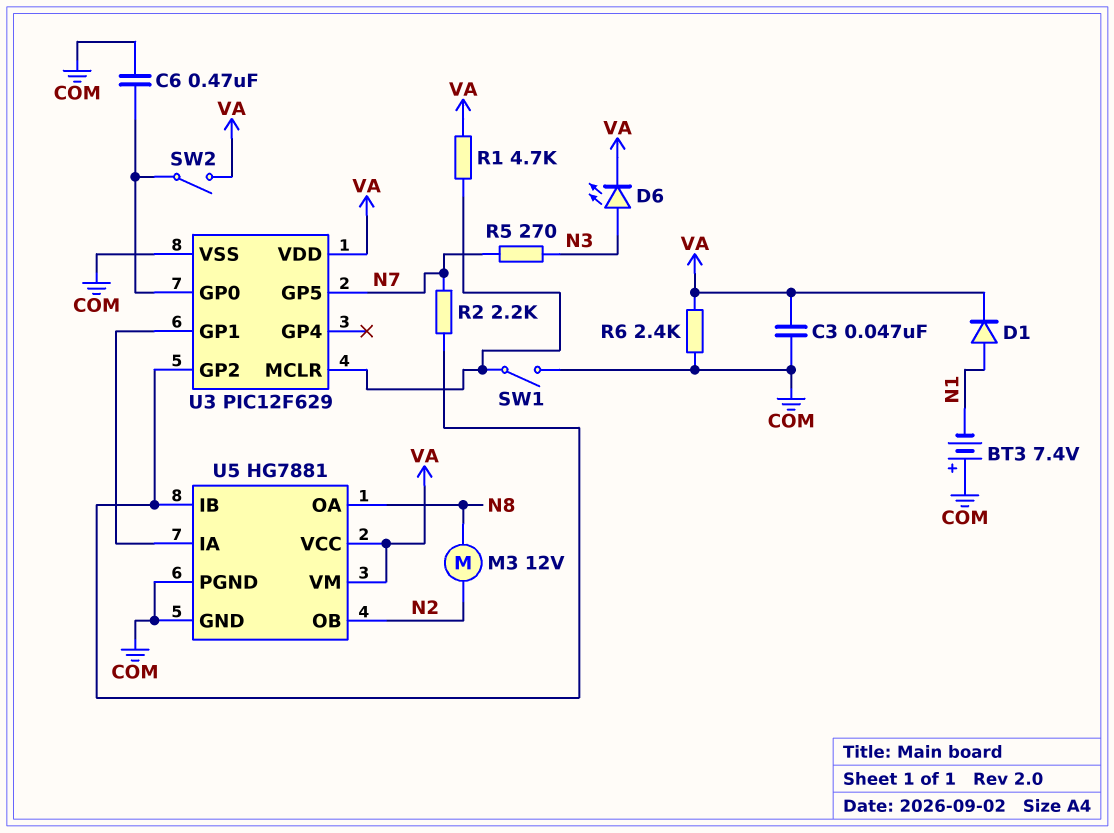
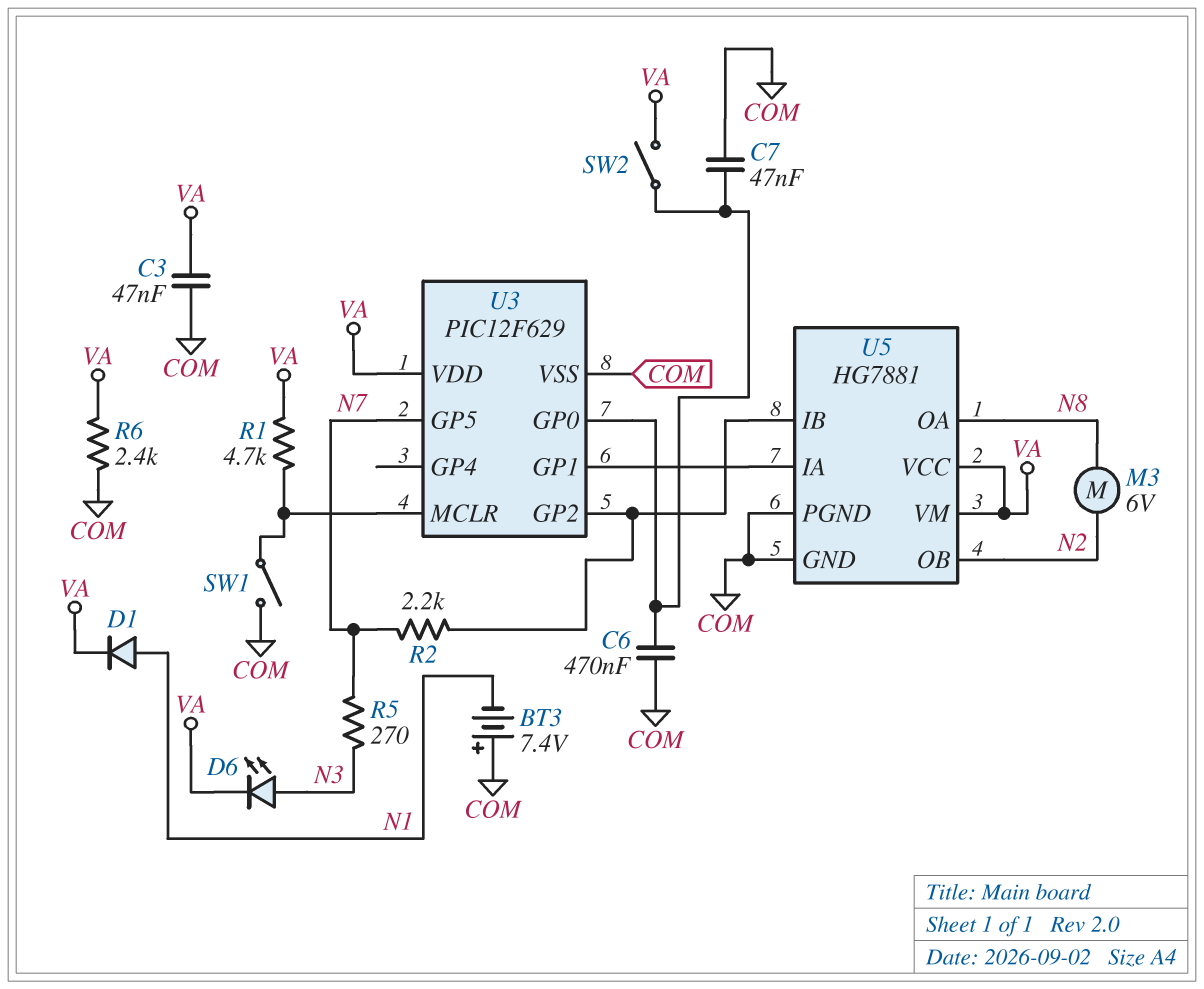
C7: none -> 47nF (COM, U3/GP0)
M3: motor 12V (N2, N8) -> motor 6V (N2, N8)

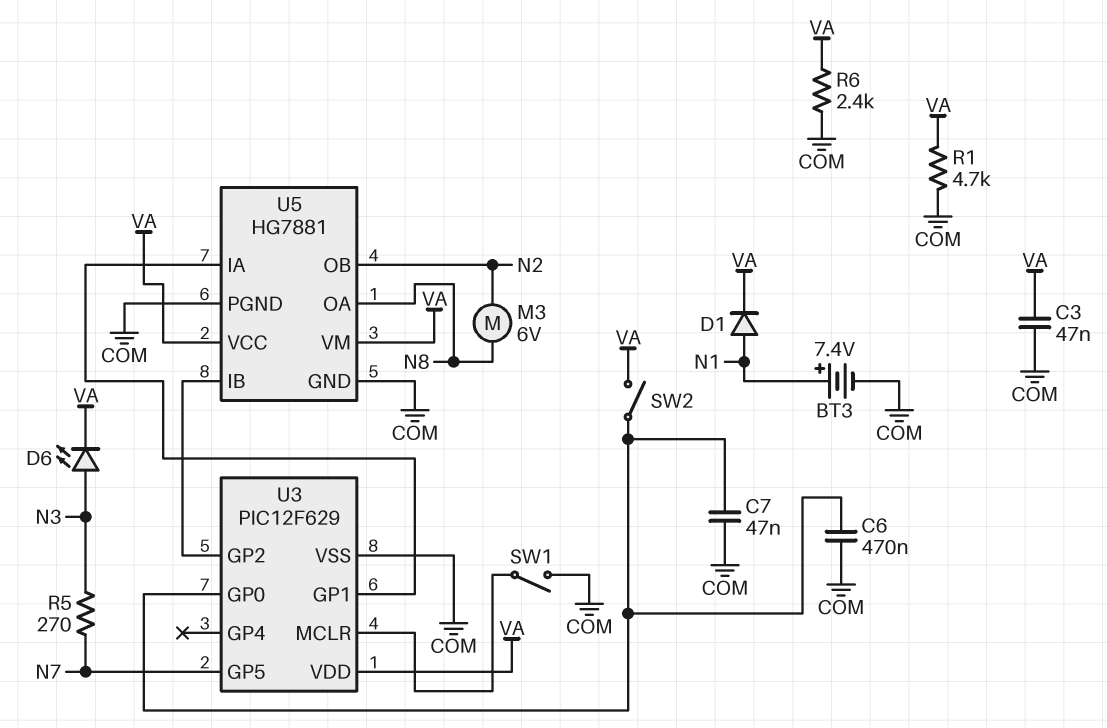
BT3: 7.4V (plus COM, minus N1) -> 7.4V (plus N1, minus COM)
R1: 4.7k (U3/MCLR, VA) -> 4.7k (COM, VA)
R2: 2.2k (N7, U3/GP2) -> none

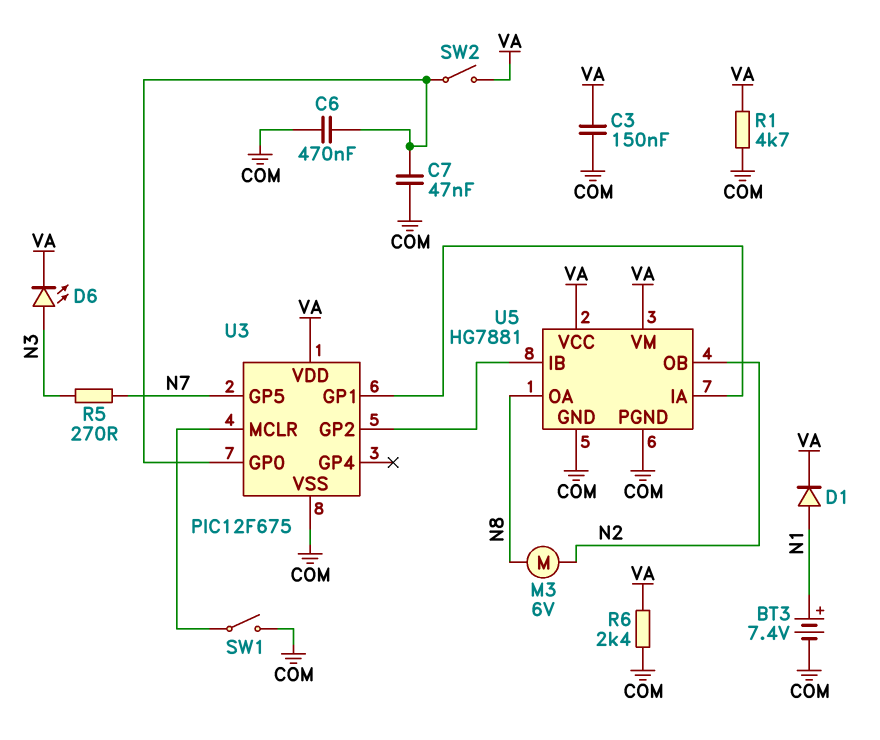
C3: 47nF (COM, VA) -> 150nF (COM, VA)
U3: PIC12F629 -> PIC12F675

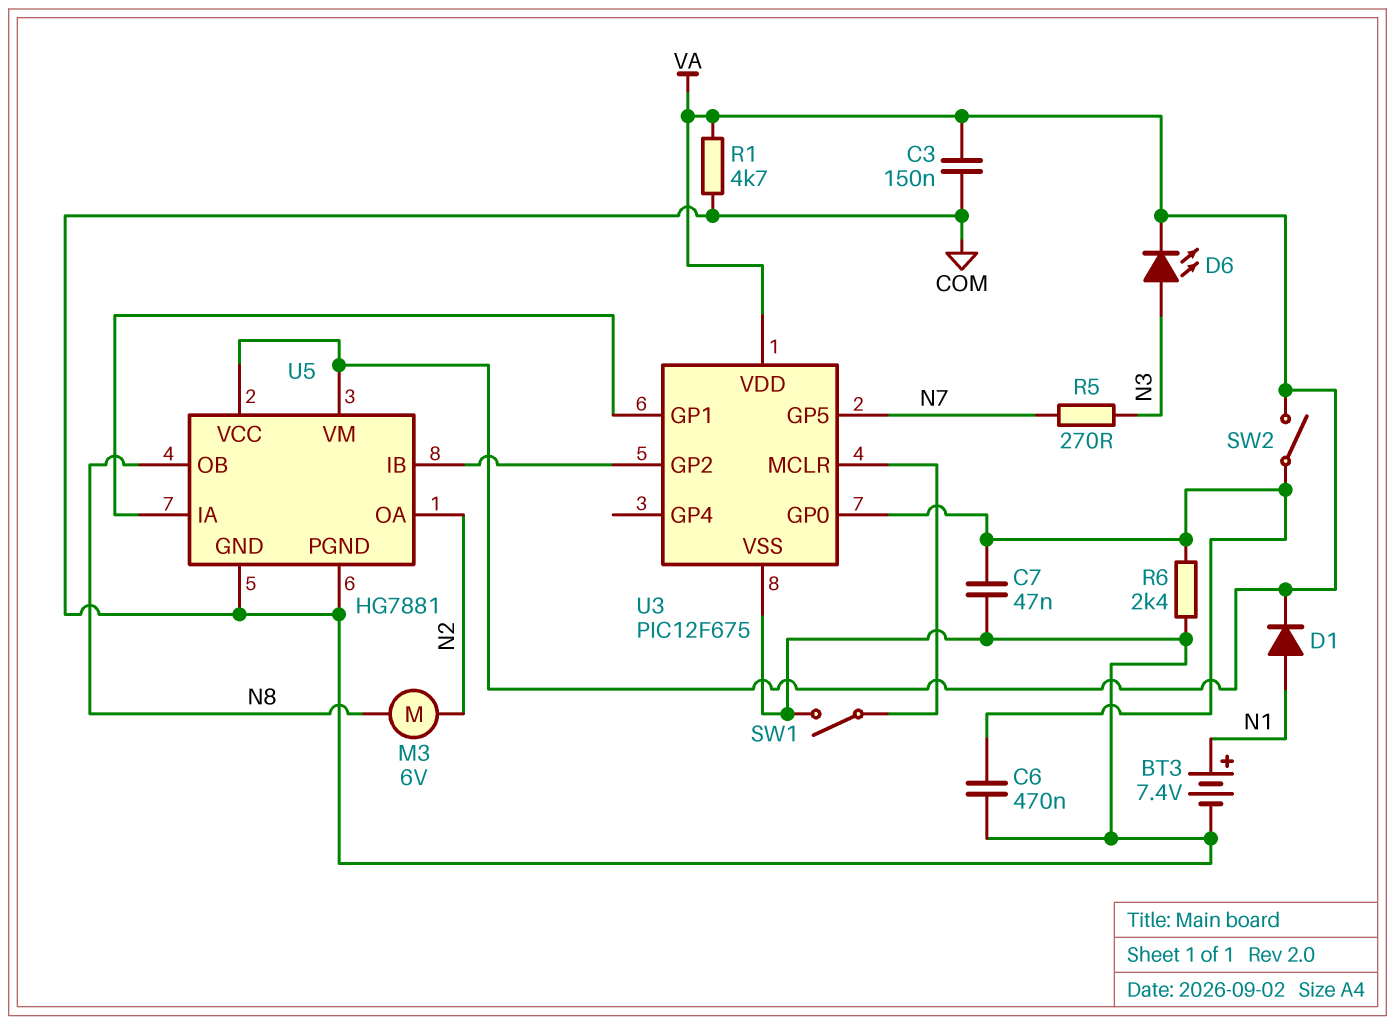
R6: 2.4k (COM, VA) -> 2.4k (COM, U3/GP0)
U5 pin OA: N8 -> N2
U5 pin OB: N2 -> N8

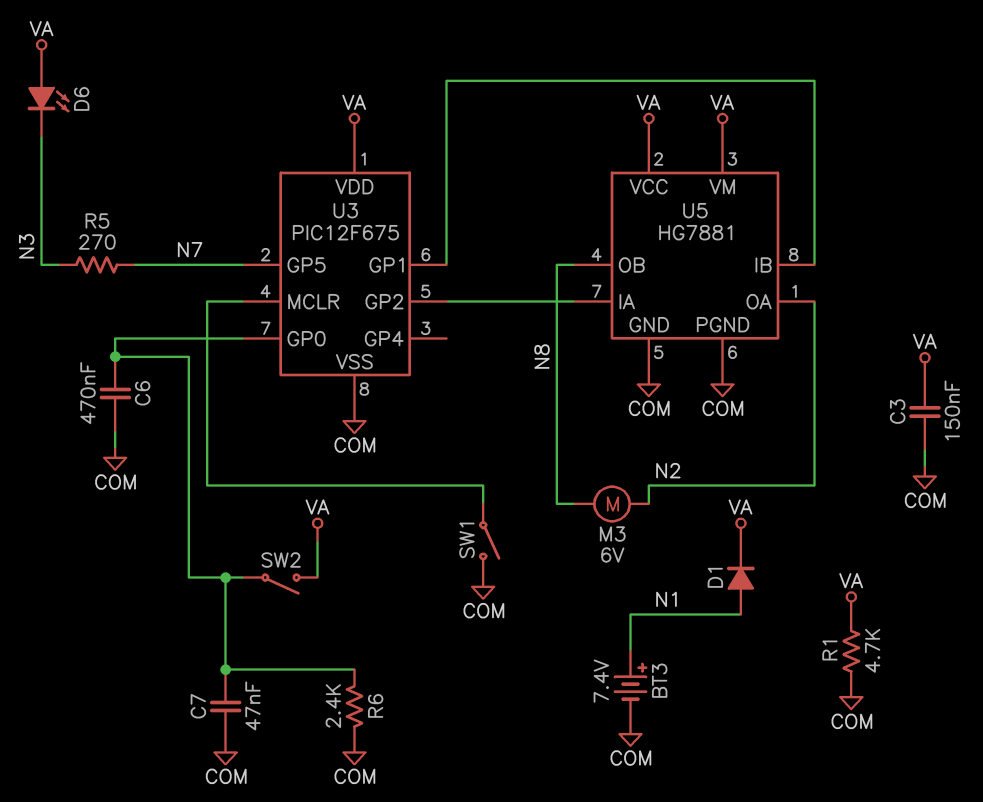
D6: LED (A N3, K VA) -> LED (A VA, K N3)
U5 pin IA: U3/GP1 -> U3/GP2
U5 pin IB: U3/GP2 -> U3/GP1

